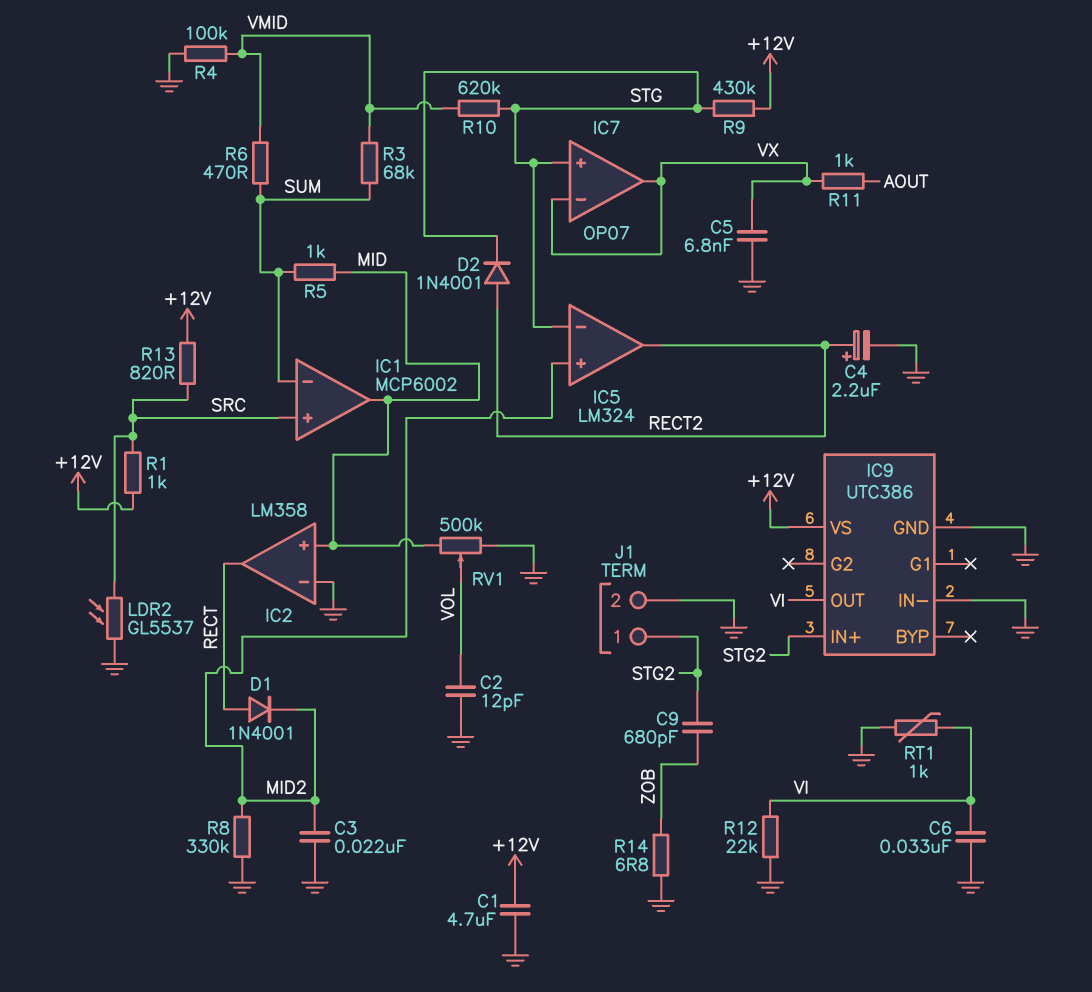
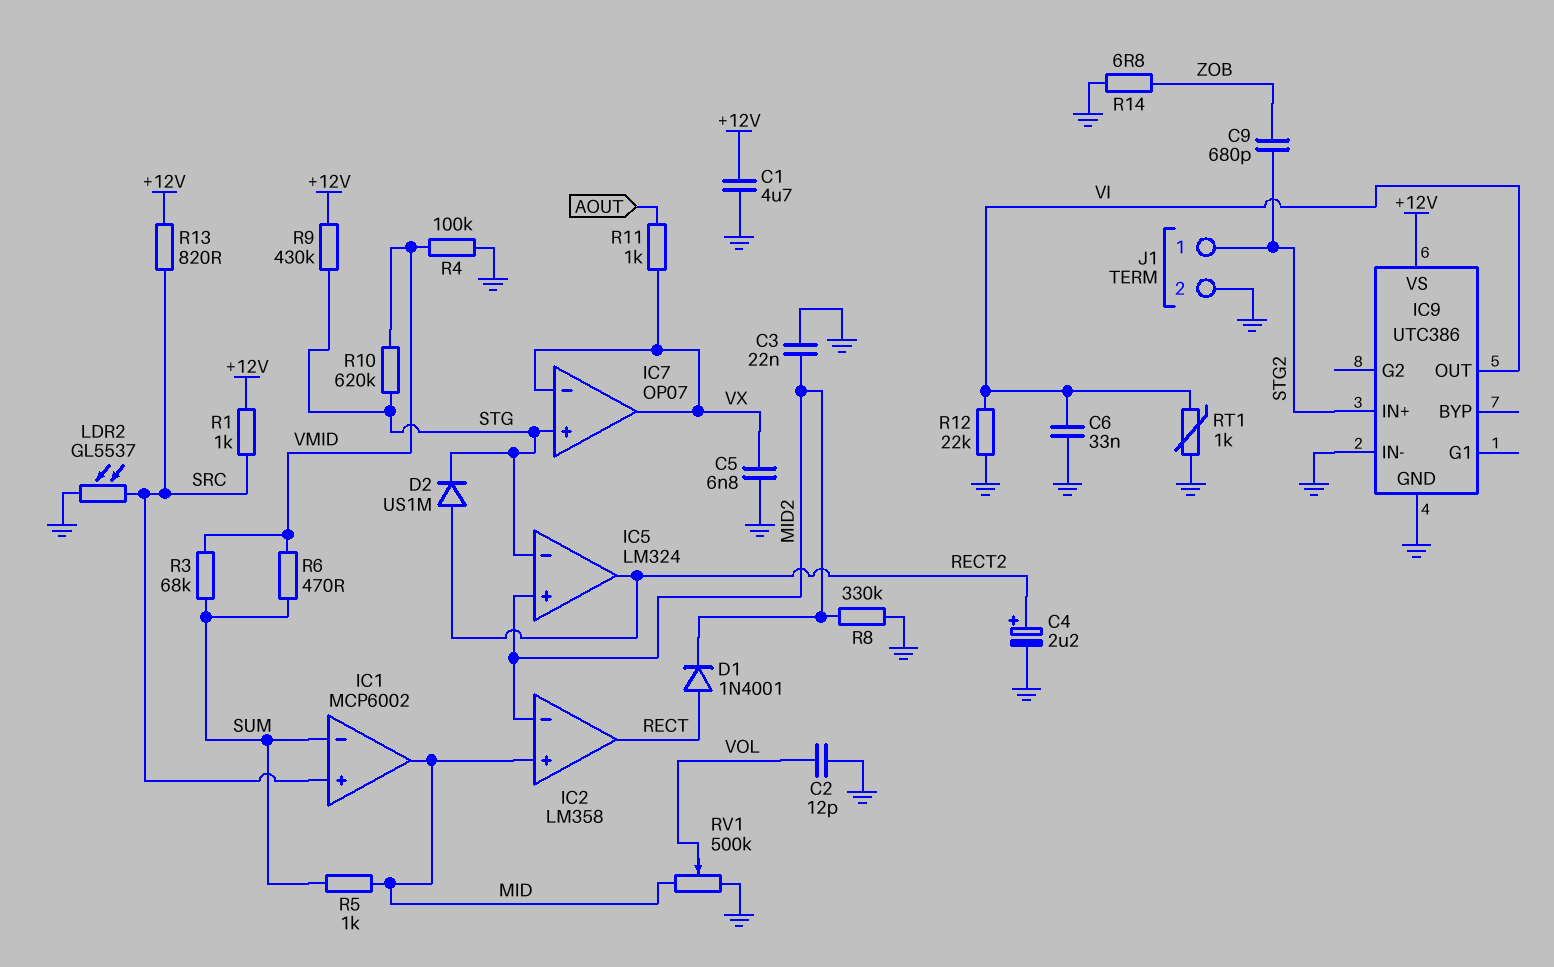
D2: diode 1N4001 (A RECT2, K STG) -> diode US1M (A RECT2, K STG)
IC2 pin in-: GND -> MID2

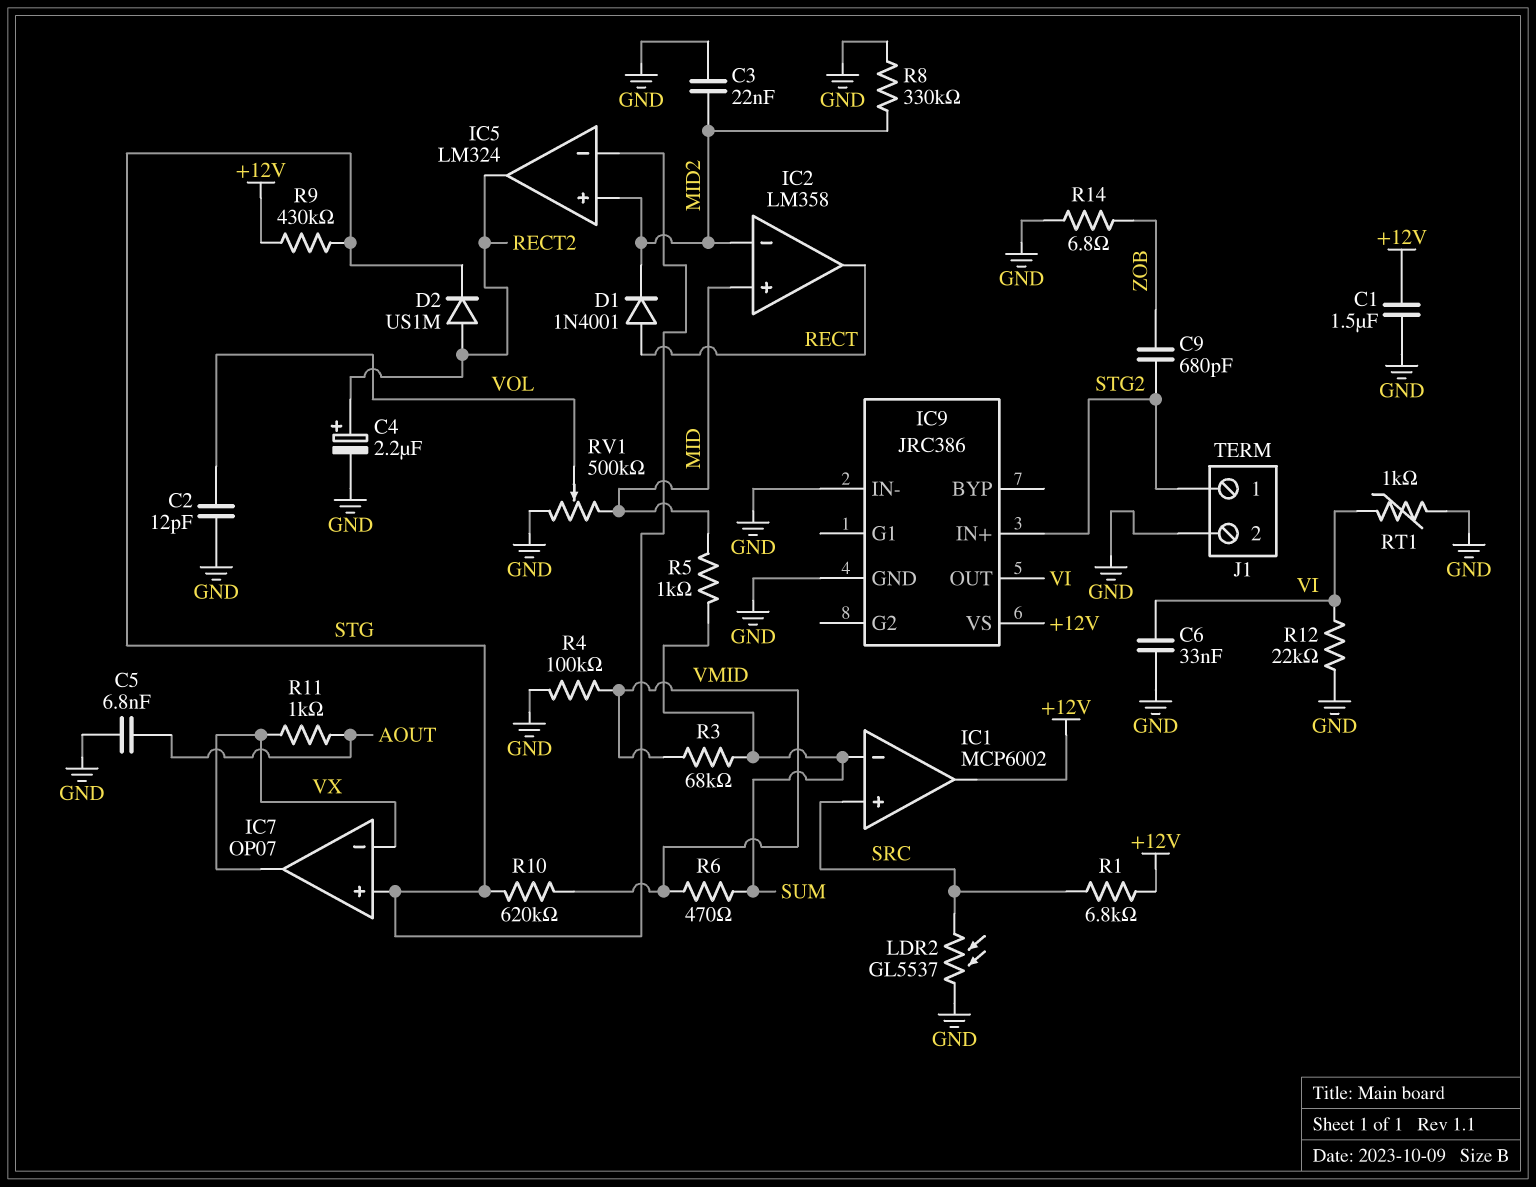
C1: 4.7uF (+12V, GND) -> 1.5uF (+12V, GND)
C5: 6.8nF (GND, VX) -> 6.8nF (AOUT, GND)
IC1 pin out: MID -> +12V
IC9: UTC386 -> JRC386
R1: 1k (+12V, SRC) -> 6.8k (+12V, SRC)
R13: 820 (+12V, SRC) -> none

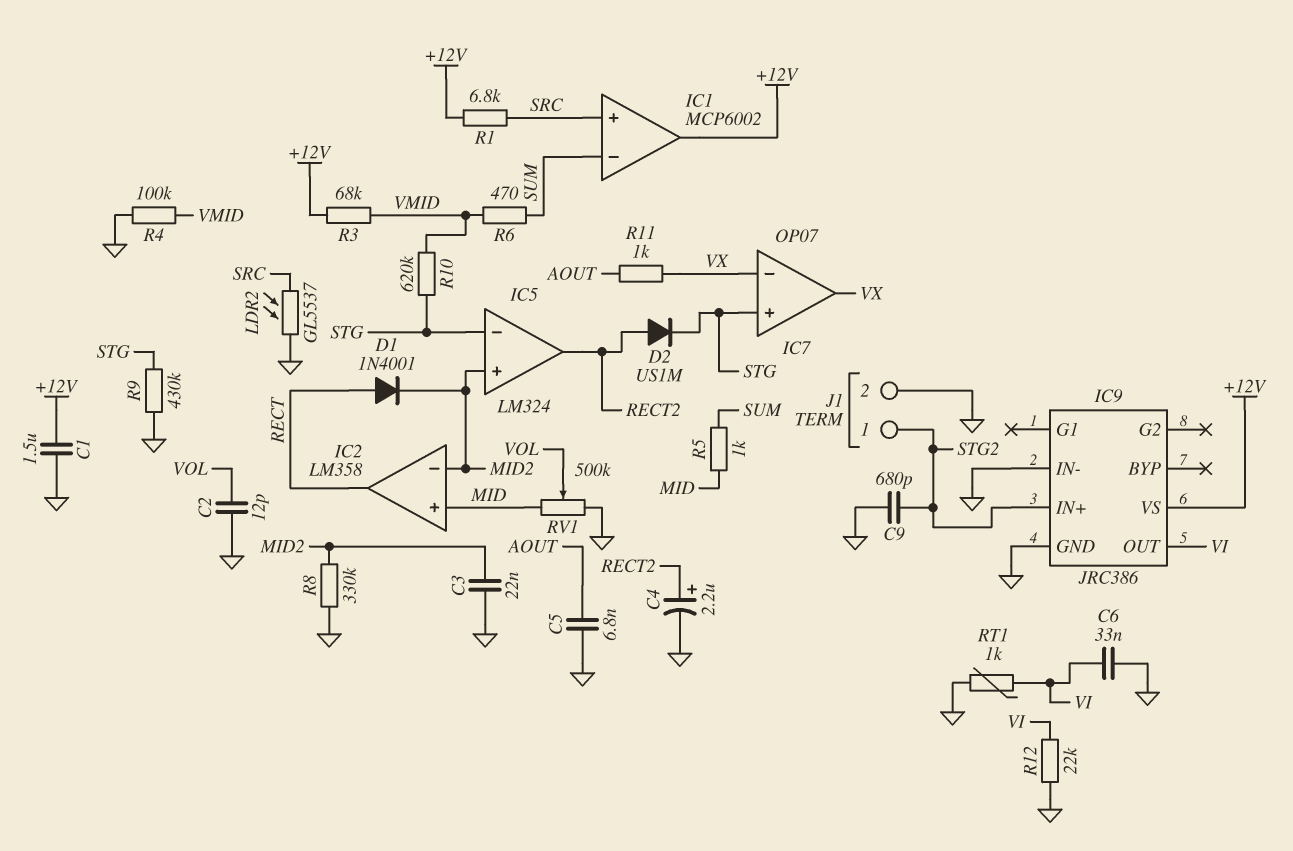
C9: 680pF (STG2, ZOB) -> 680pF (GND, STG2)
R3: 68k (SUM, VMID) -> 68k (+12V, VMID)
R9: 430k (+12V, STG) -> 430k (GND, STG)
R14: 6.8 (GND, ZOB) -> none

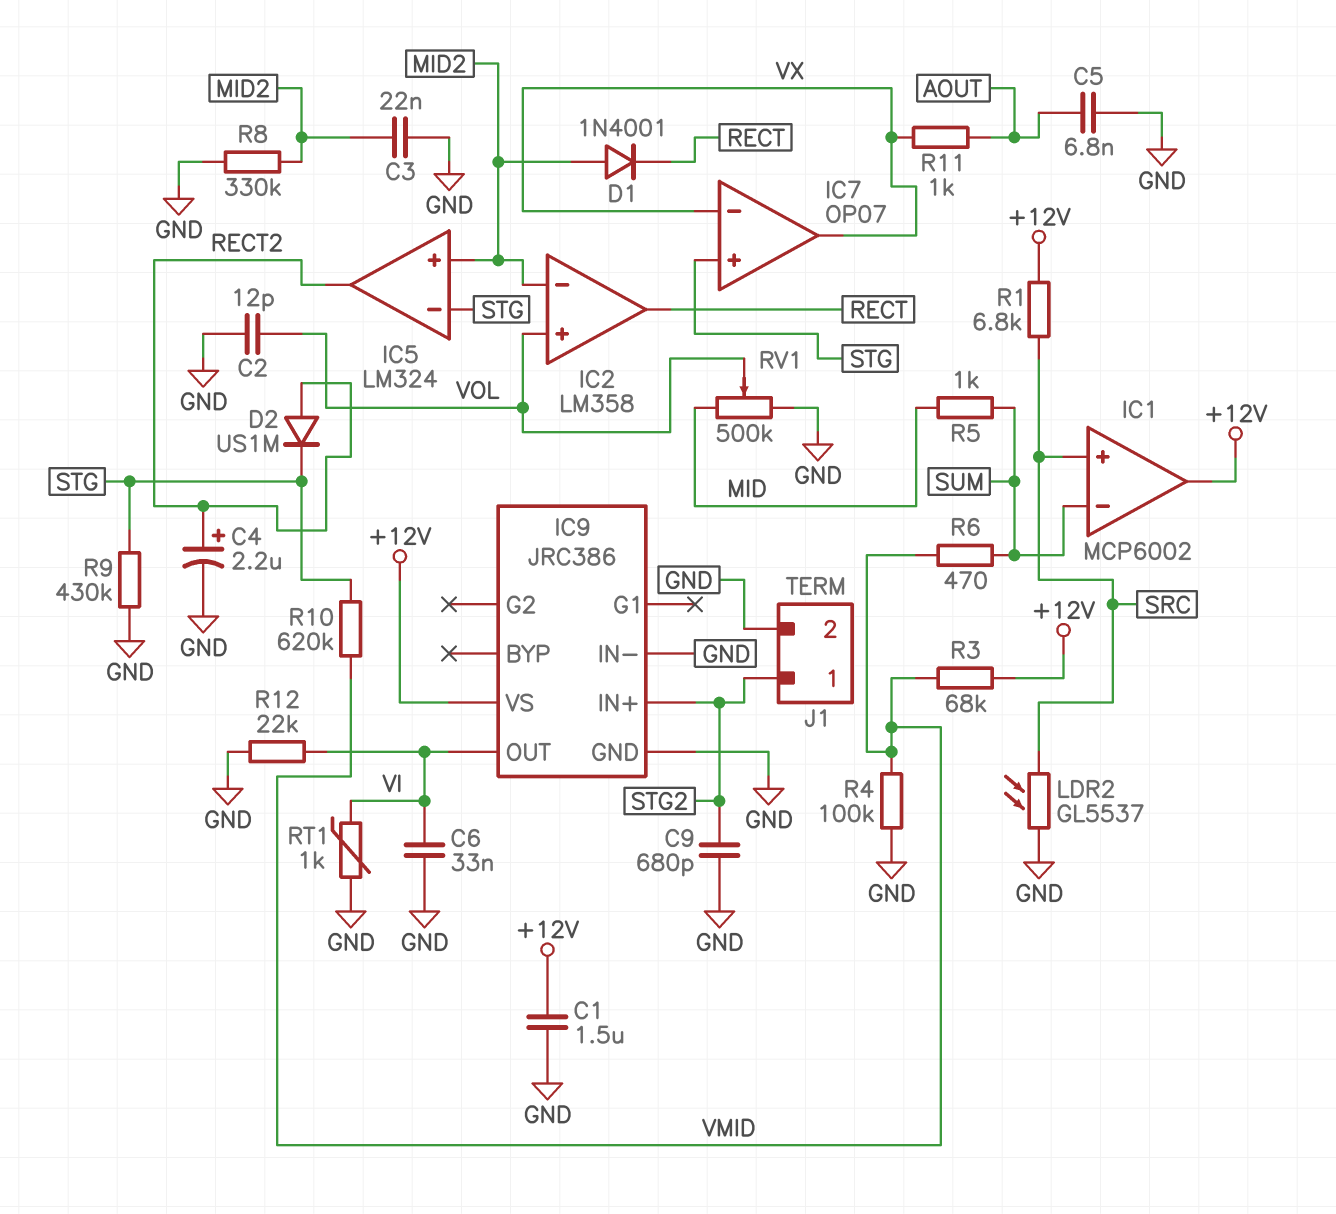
D1: diode 1N4001 (A RECT, K MID2) -> diode 1N4001 (A MID2, K RECT)
IC2 pin in+: MID -> VOL

